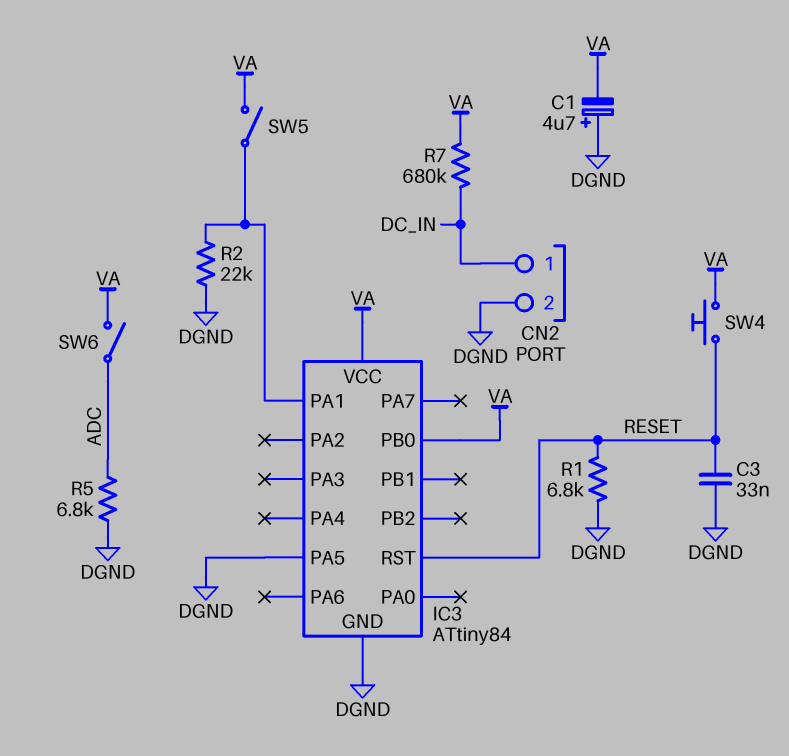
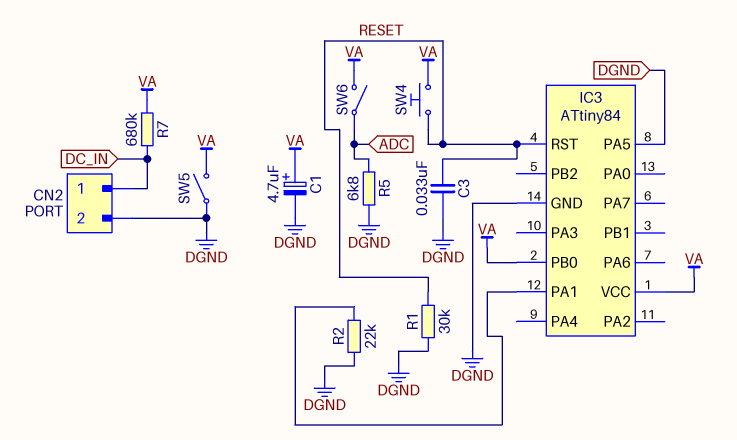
C1: 4.7uF (plus DGND, minus VA) -> 4.7uF (plus VA, minus DGND)
R1: 6.8k (DGND, RESET) -> 30k (DGND, RESET)
SW5: switch (IC3/PA1, VA) -> switch (DGND, VA)

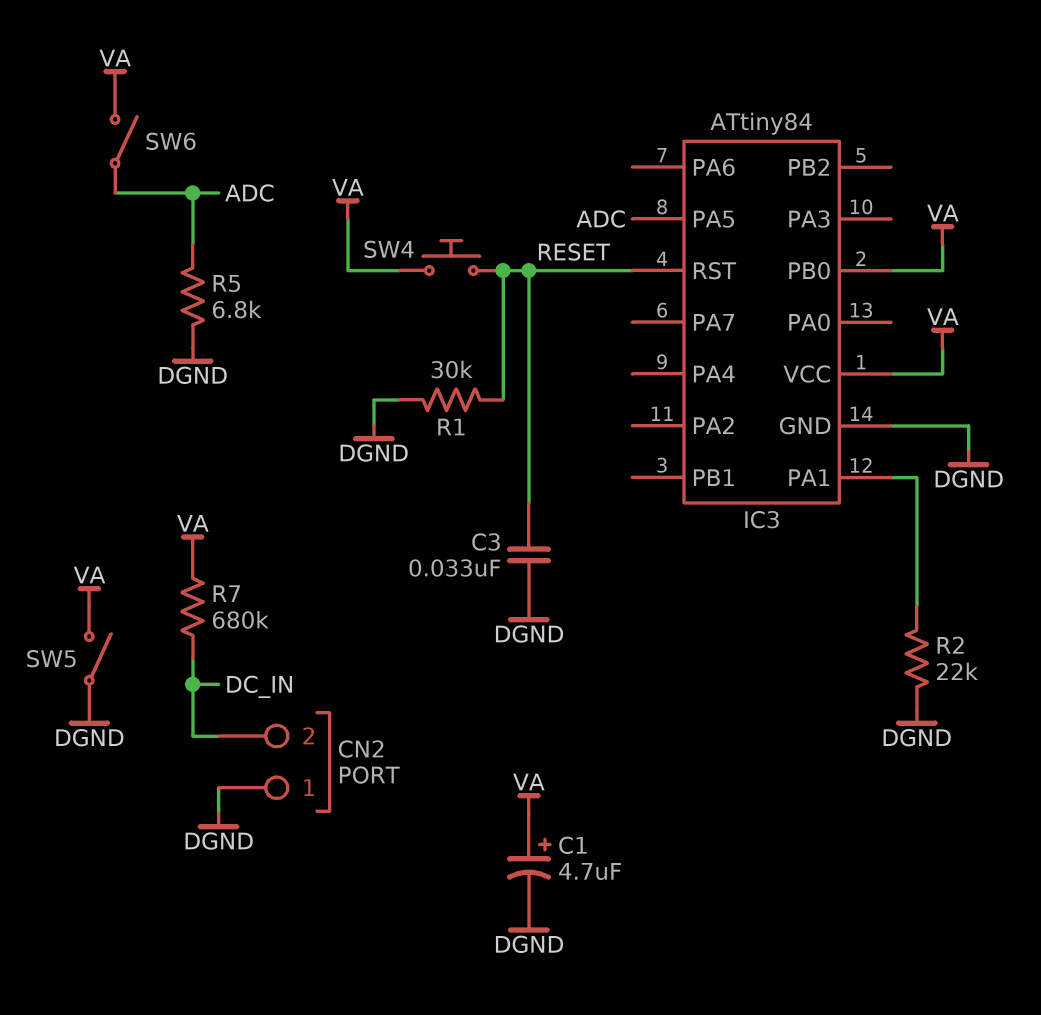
CN2 pin 1: DC_IN -> DGND
CN2 pin 2: DGND -> DC_IN
IC3 pin PA5: DGND -> ADC

